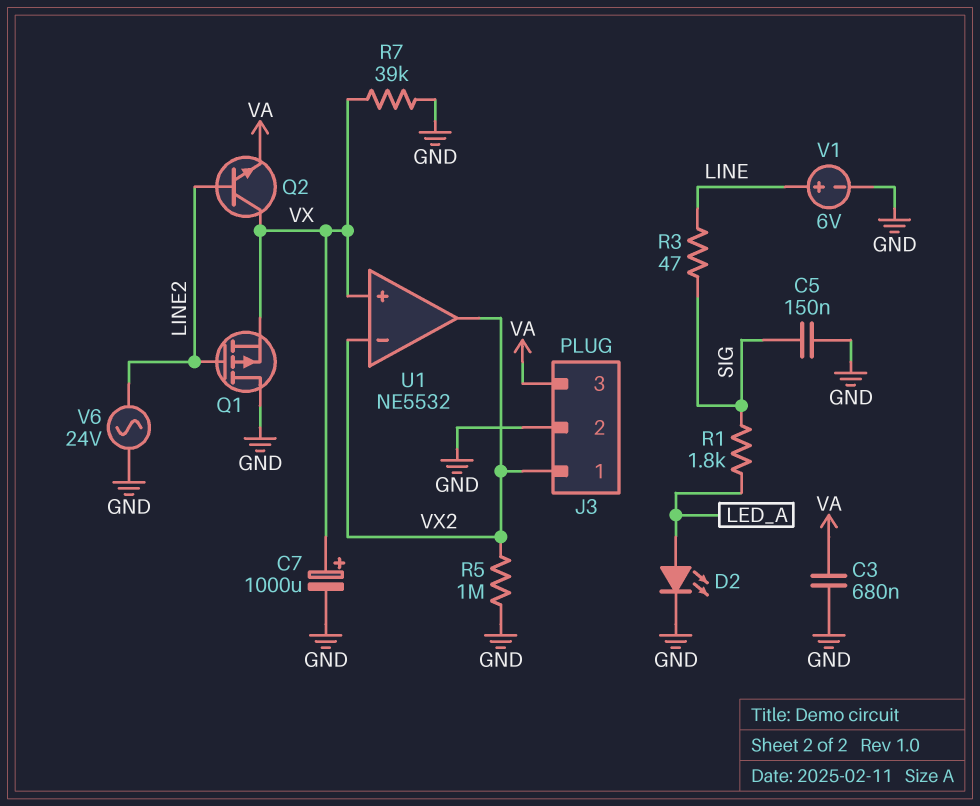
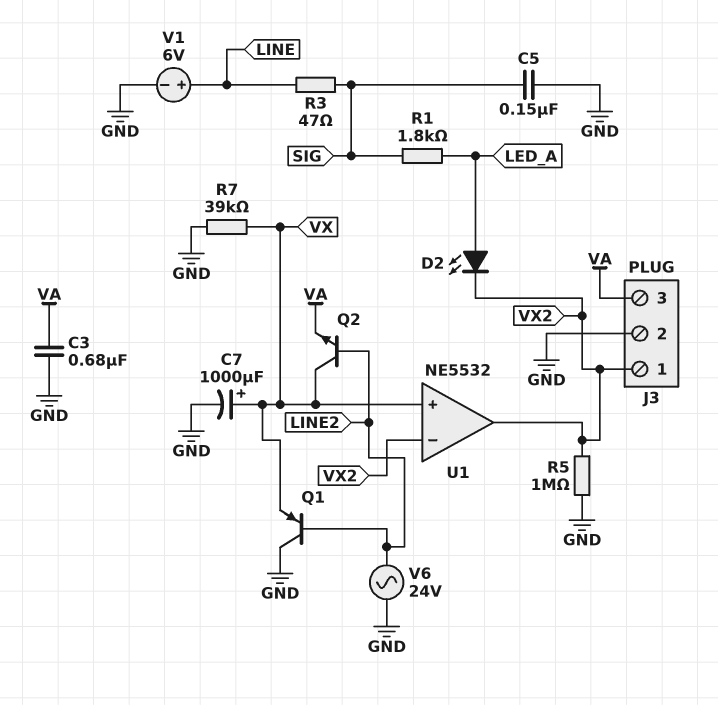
D2: LED (A LED_A, K GND) -> LED (A LED_A, K VX2)
Q1: PMOS (G LINE2, D GND, S VX) -> PNP (B LINE2, C GND, E VX)

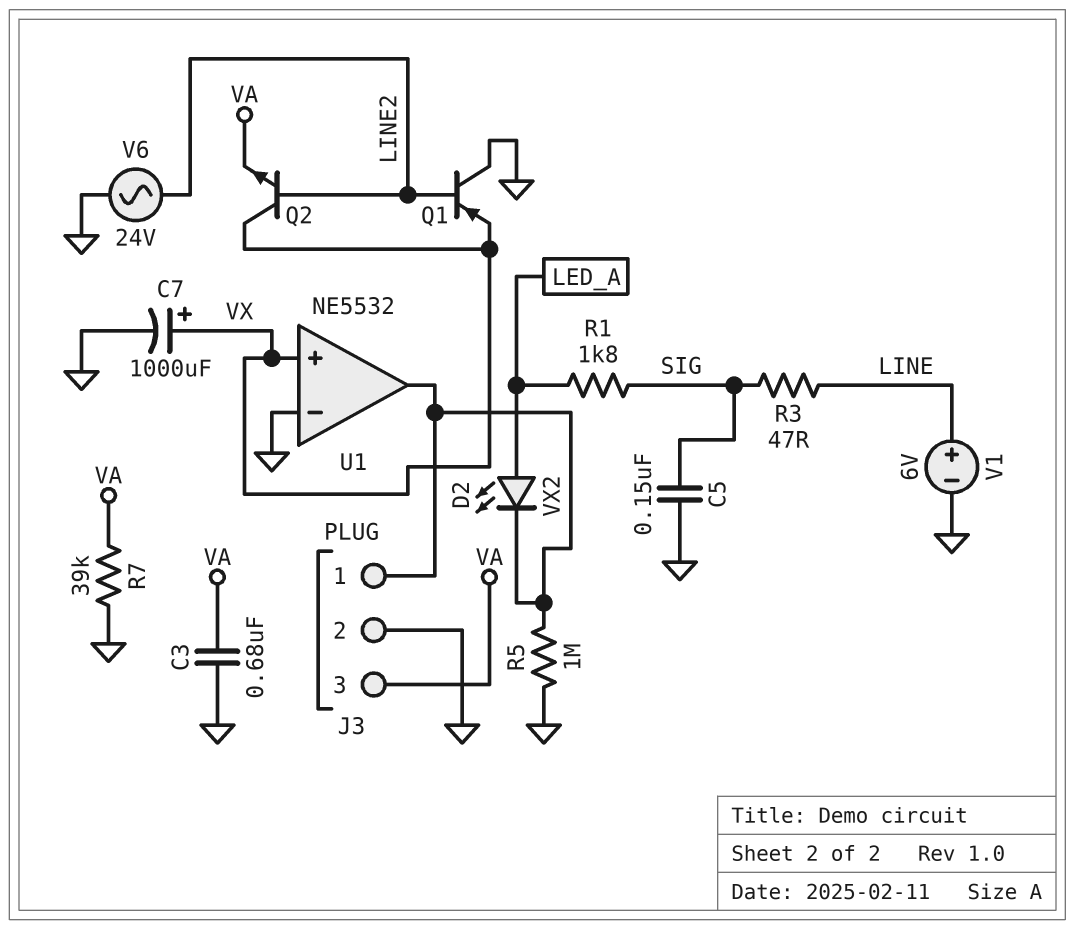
R7: 39k (GND, VX) -> 39k (GND, VA)
U1 pin in-: VX2 -> GND

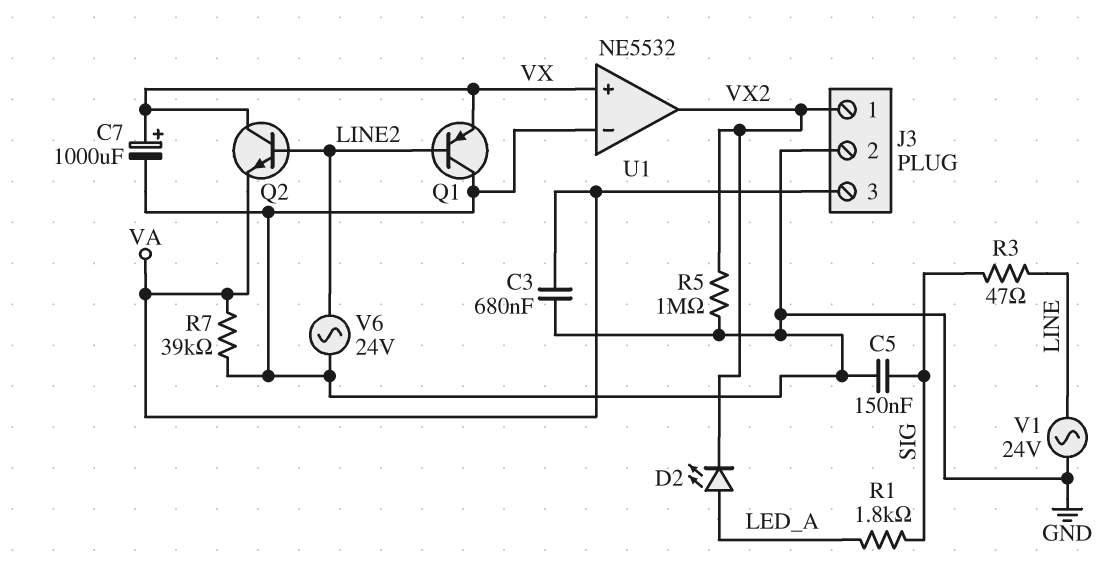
V1: 6V (plus LINE, minus GND) -> AC 24V (GND, LINE)

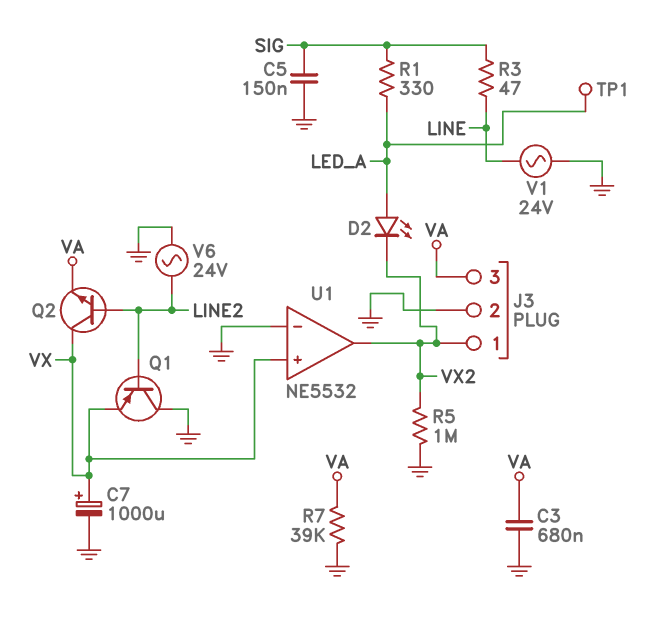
R1: 1.8k (LED_A, SIG) -> 330 (LED_A, SIG)
TP1: none -> test point (LED_A)

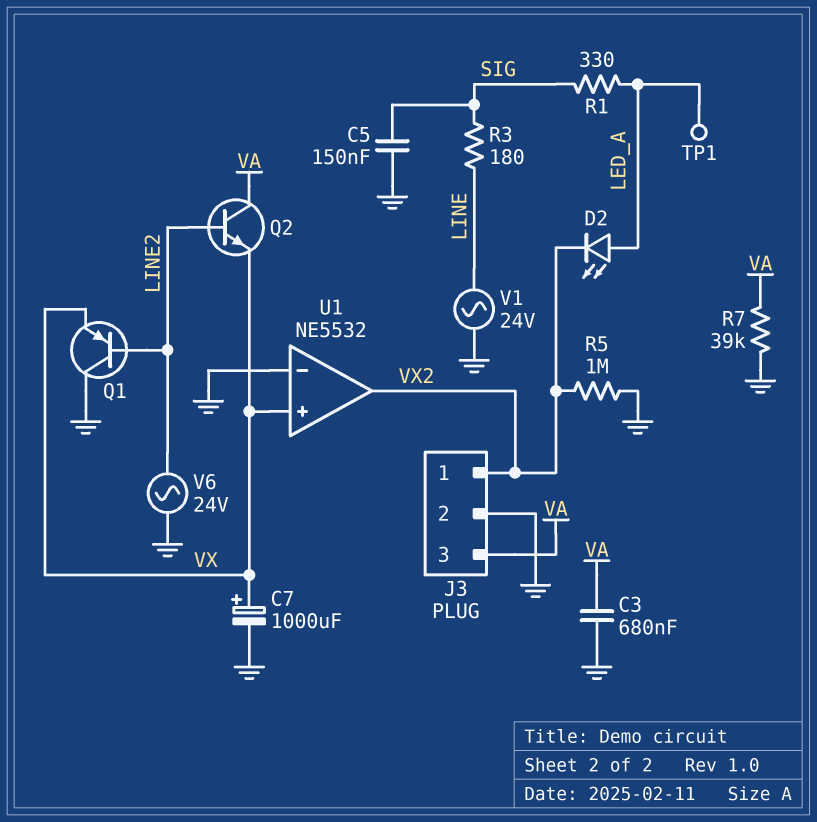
Q2: NPN (B LINE2, C VX, E VA) -> NPN (B LINE2, C VA, E VX)
R3: 47 (LINE, SIG) -> 180 (LINE, SIG)

